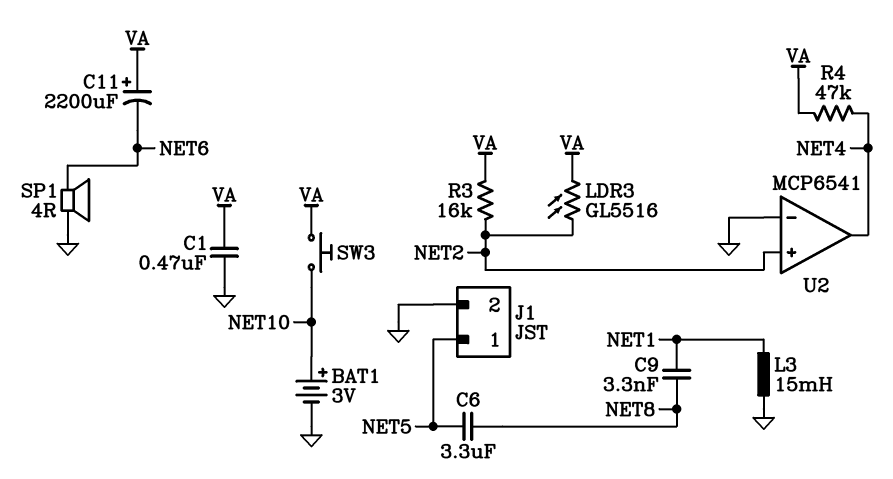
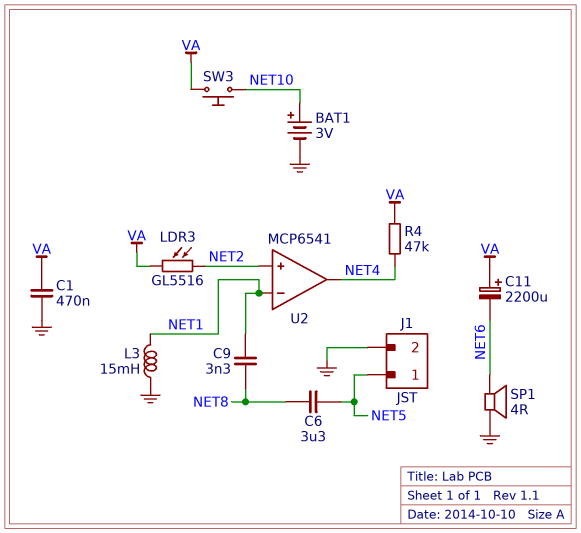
R3: 16k (NET2, VA) -> none
U2 pin in-: GND -> NET1

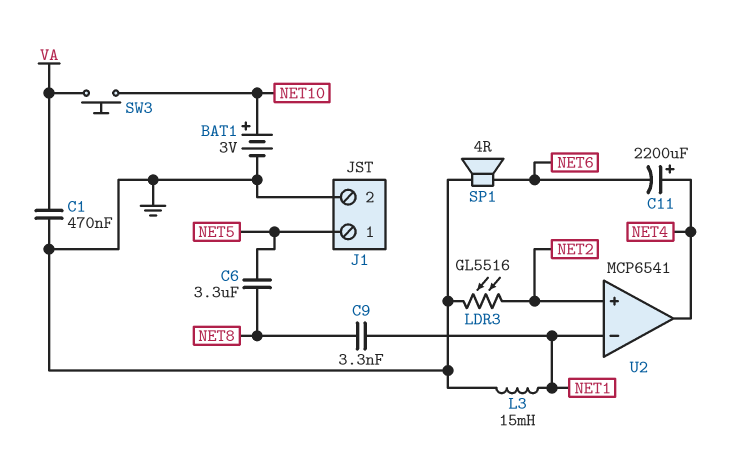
C11: 2200uF (plus VA, minus NET6) -> 2200uF (plus NET4, minus NET6)
LDR3: GL5516 (NET2, VA) -> GL5516 (GND, NET2)
R4: 47k (NET4, VA) -> none

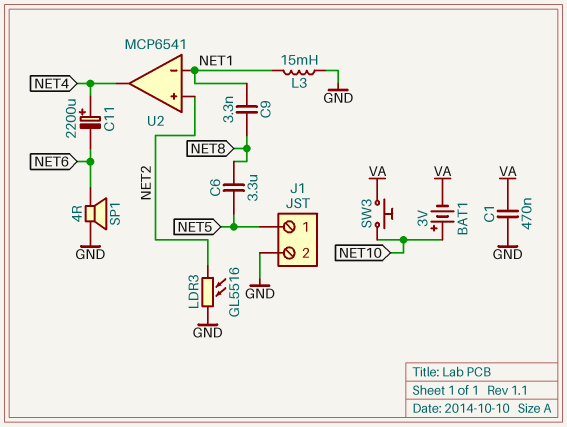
BAT1: 3V (plus NET10, minus GND) -> 3V (plus NET10, minus VA)

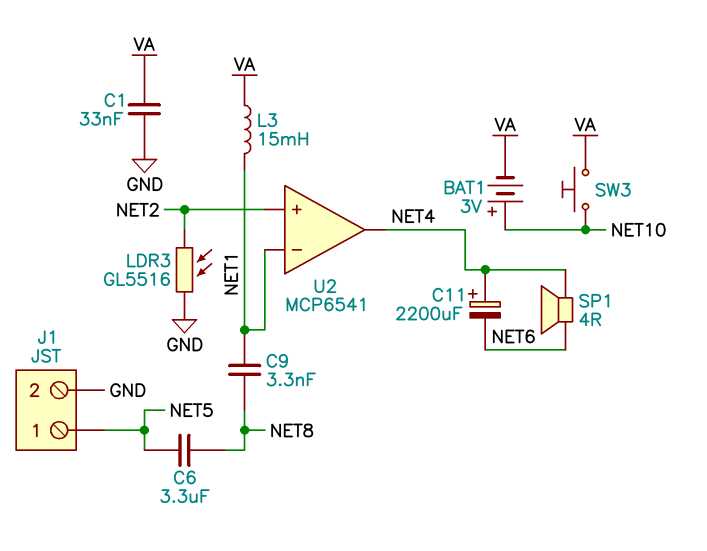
C1: 470nF (GND, VA) -> 33nF (GND, VA)
L3: 15mH (GND, NET1) -> 15mH (NET1, VA)
SP1: speaker 4R (GND, NET6) -> speaker 4R (NET4, NET6)

